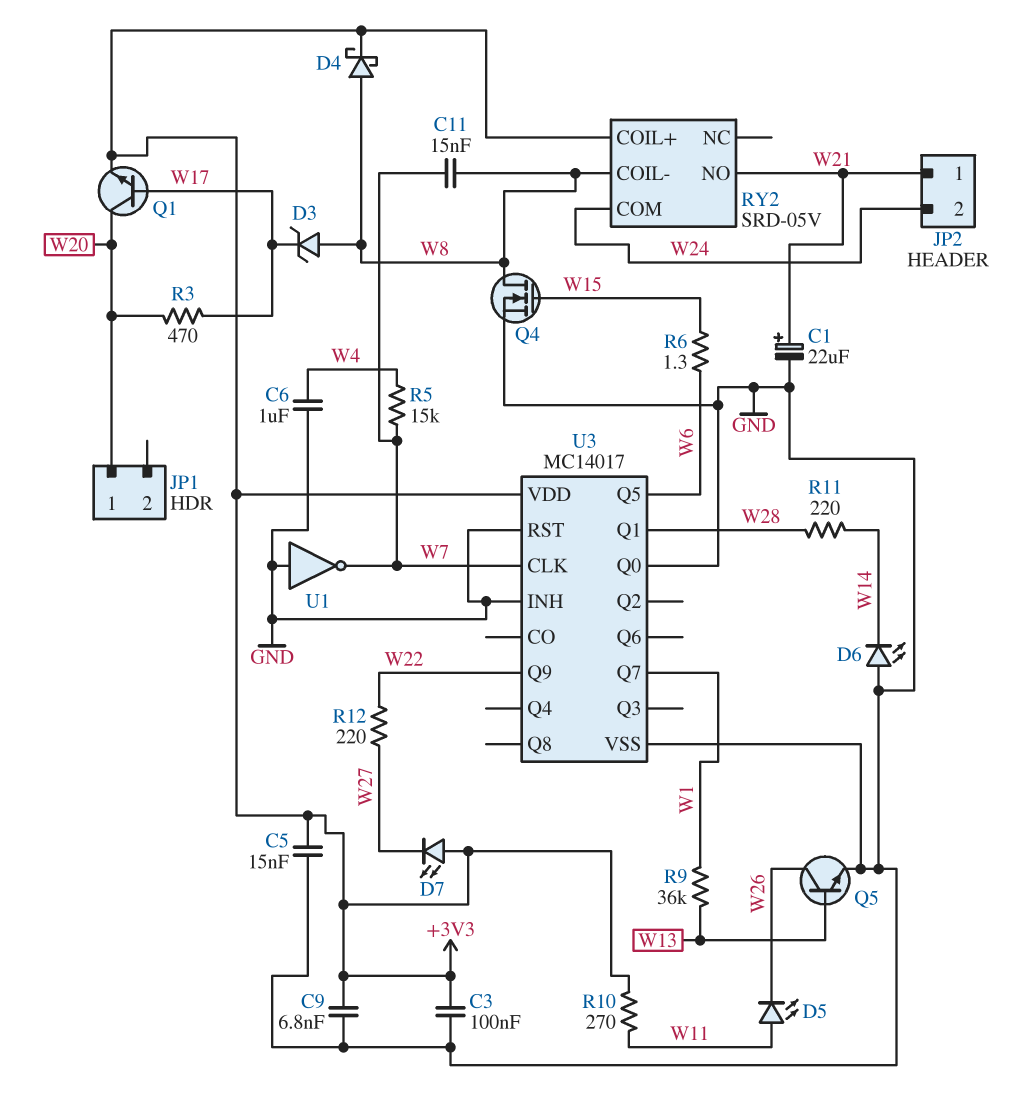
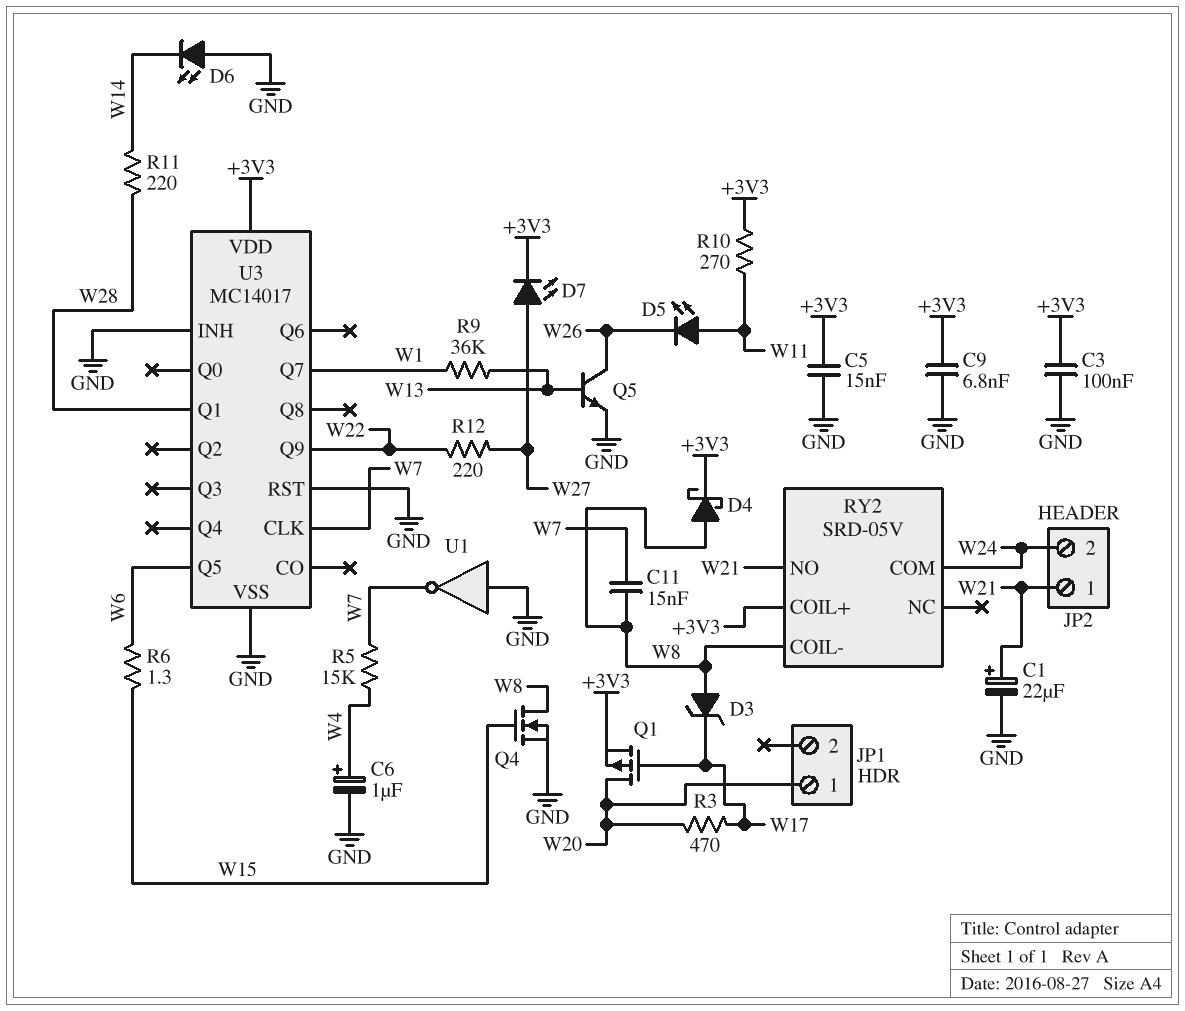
C6: 1uF (GND, W4) -> 1uF (plus W4, minus GND)
D7: LED (A +3V3, K W27) -> LED (A W27, K +3V3)
Q1: NPN (B W17, C W20, E +3V3) -> PMOS (G W17, D W20, S +3V3)
U3 pin Q0: GND -> none

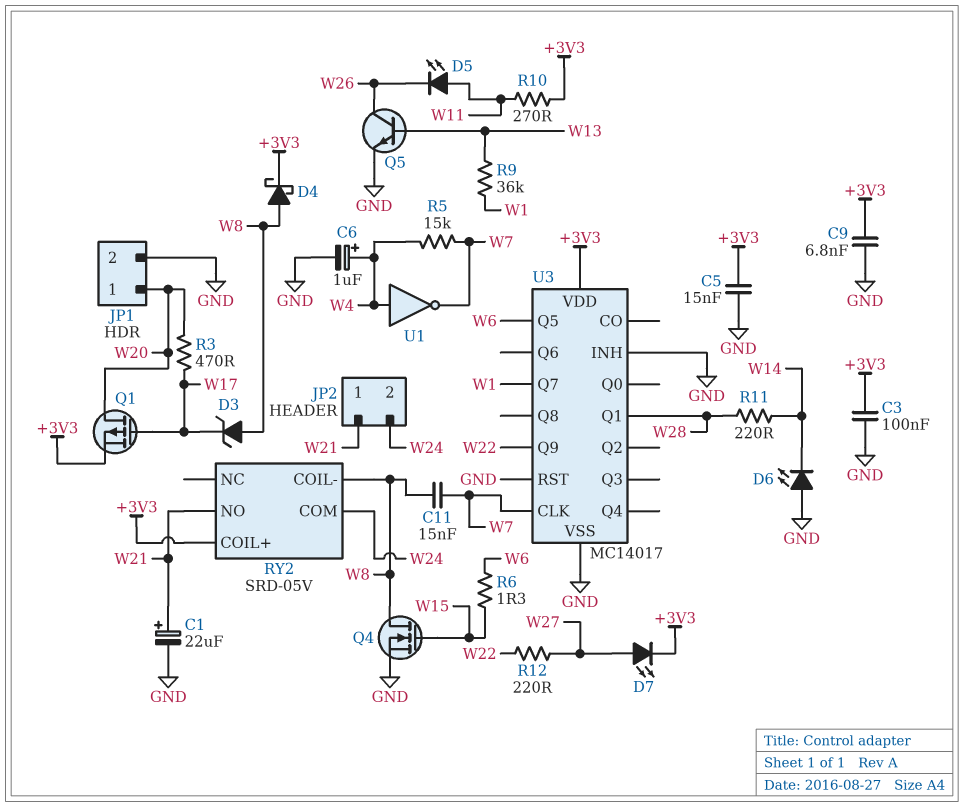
JP1 pin 2: none -> GND
U1: NOT (in GND, out W7) -> NOT (in W4, out W7)

